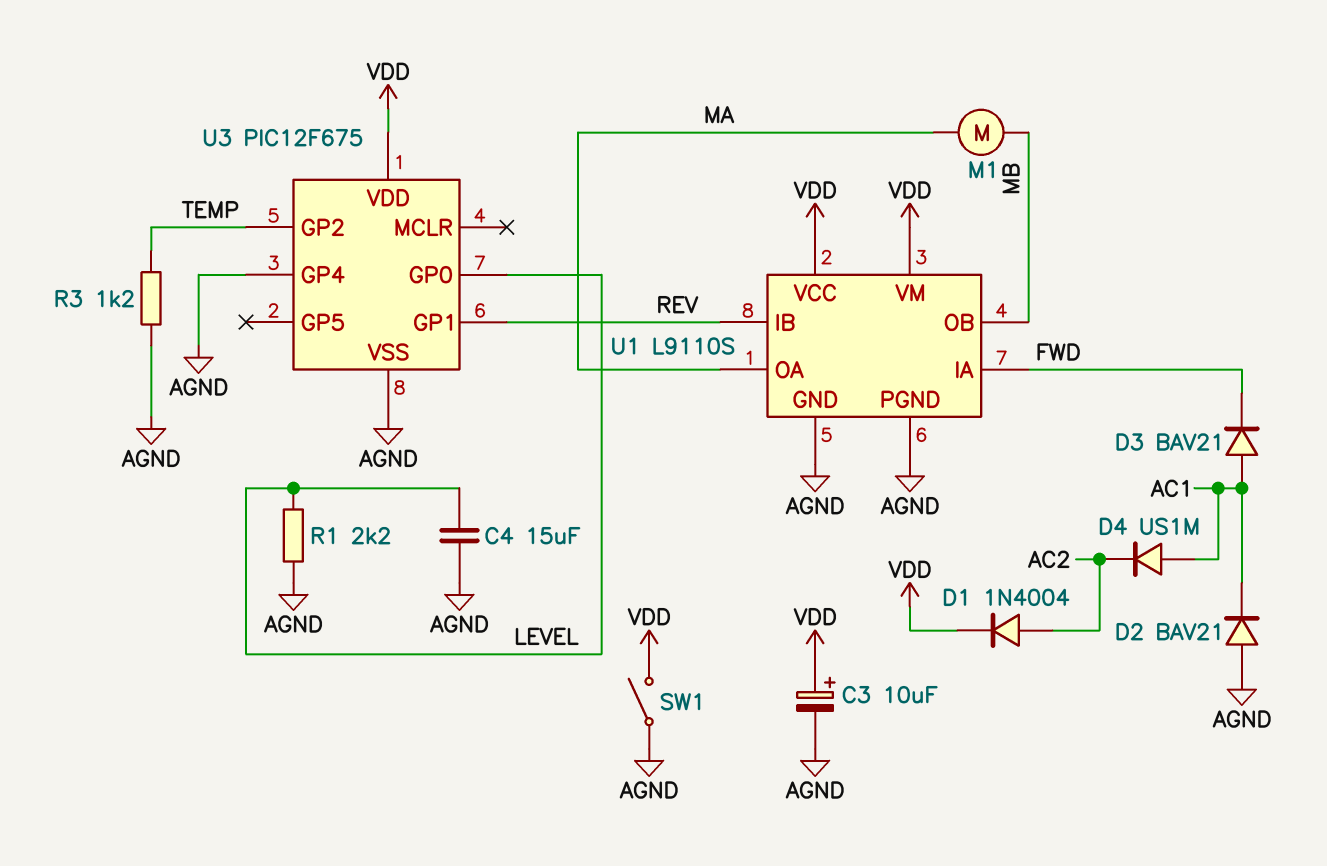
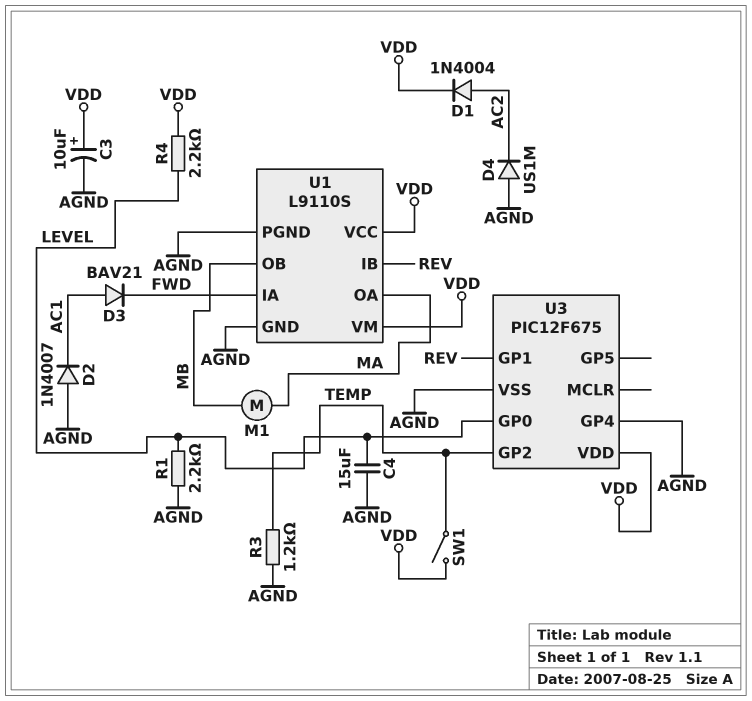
D2: diode BAV21 (A AGND, K AC1) -> diode 1N4007 (A AGND, K AC1)
D4: diode US1M (A AC1, K AC2) -> diode US1M (A AGND, K AC2)
R4: none -> 2.2k (LEVEL, VDD)
SW1: switch (AGND, VDD) -> switch (TEMP, VDD)

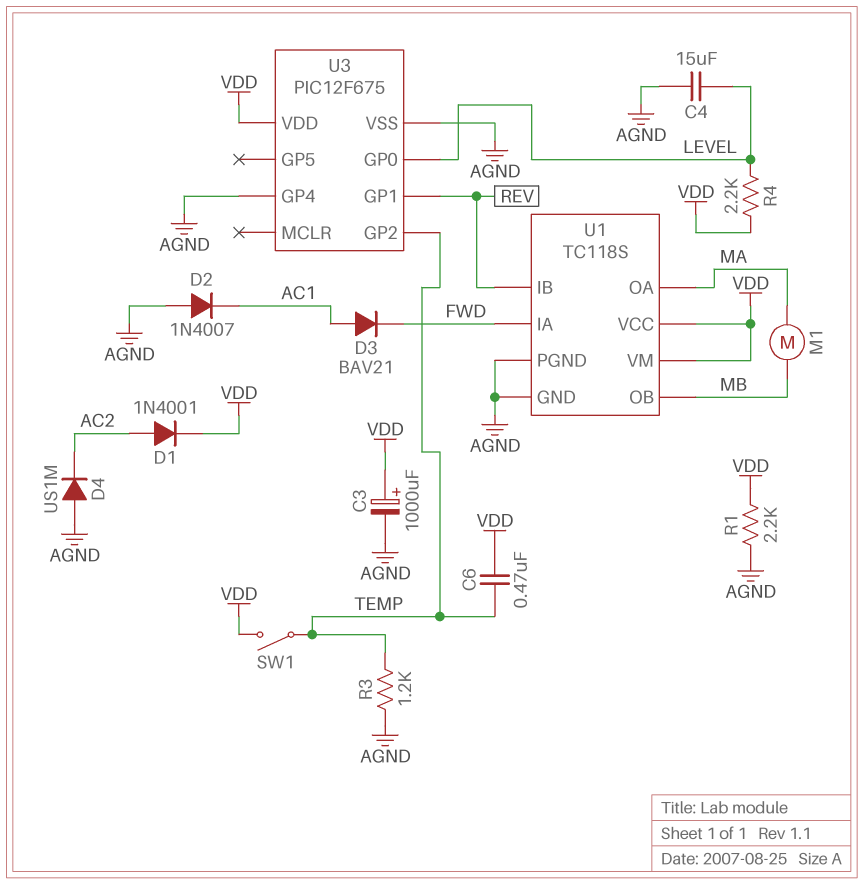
C3: 10uF (plus VDD, minus AGND) -> 1000uF (plus VDD, minus AGND)
C6: none -> 470nF (TEMP, VDD)
D1: diode 1N4004 (A AC2, K VDD) -> diode 1N4001 (A AC2, K VDD)
R1: 2.2k (AGND, LEVEL) -> 2.2k (AGND, VDD)
U1: L9110S -> TC118S

